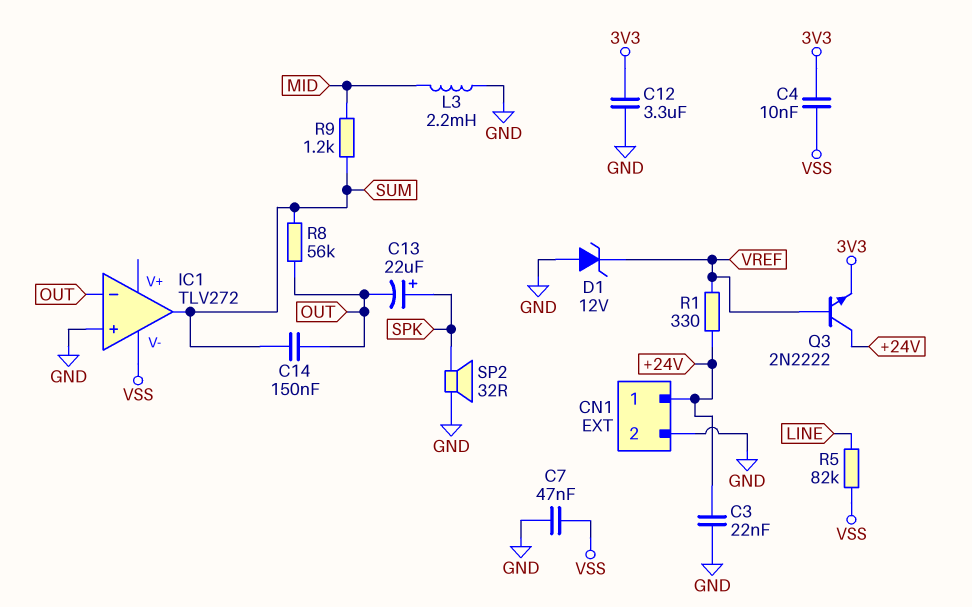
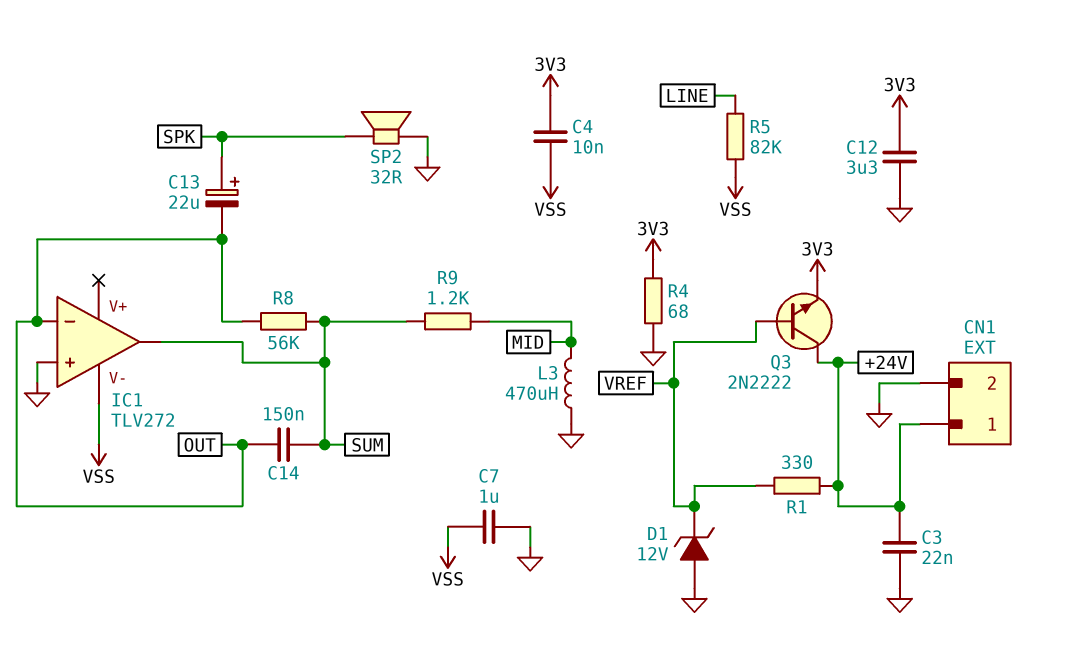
C7: 47nF (GND, VSS) -> 1uF (GND, VSS)
L3: 2.2mH (GND, MID) -> 470uH (GND, MID)
R4: none -> 68 (3V3, GND)

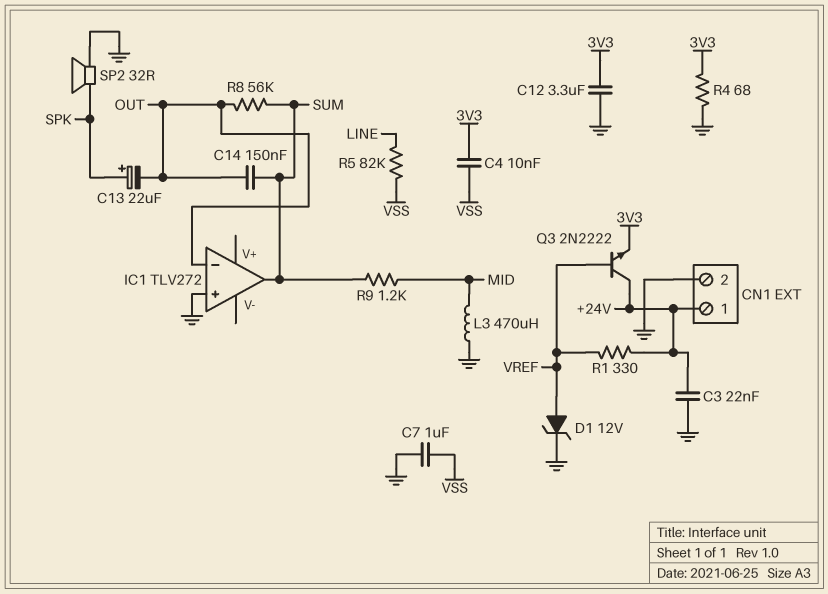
D1: zener 12V (A GND, K VREF) -> zener 12V (A VREF, K GND)
IC1 pin V-: VSS -> none

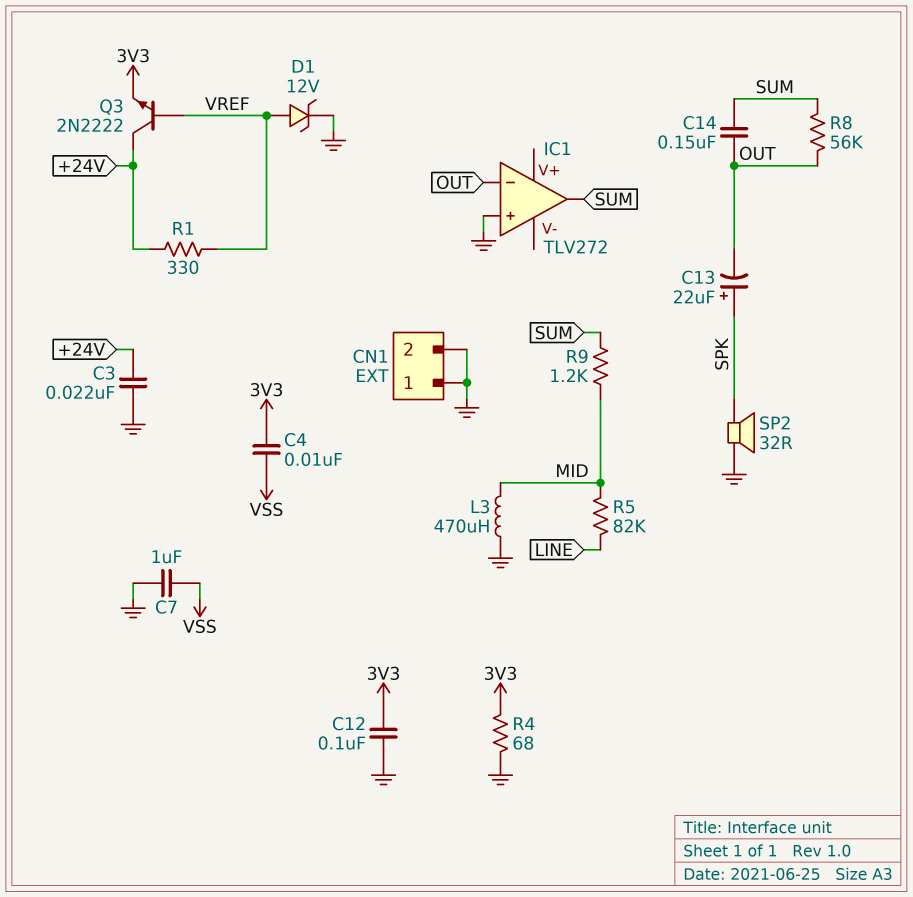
C12: 3.3uF (3V3, GND) -> 100nF (3V3, GND)
CN1 pin 1: +24V -> GND
R5: 82k (LINE, VSS) -> 82k (LINE, MID)

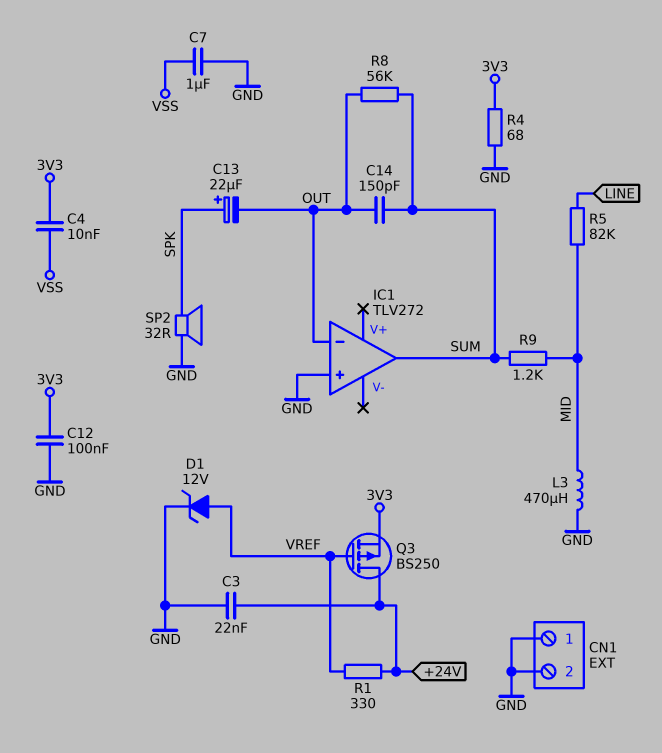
C14: 150nF (OUT, SUM) -> 150pF (OUT, SUM)
Q3: NPN 2N2222 (B VREF, C +24V, E 3V3) -> PMOS BS250 (G VREF, D +24V, S 3V3)

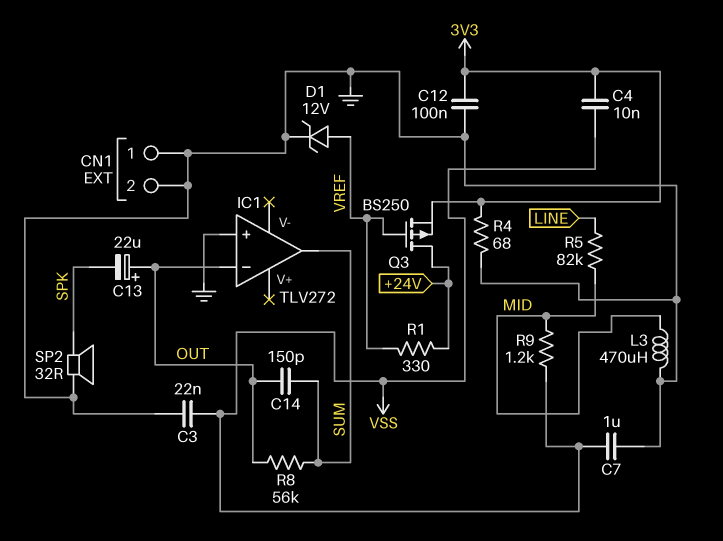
C3: 22nF (+24V, GND) -> 22nF (GND, VSS)
C13: 22uF (plus SPK, minus OUT) -> 22uF (plus OUT, minus SPK)
R9: 1.2k (MID, SUM) -> 1.2k (MID, VSS)

